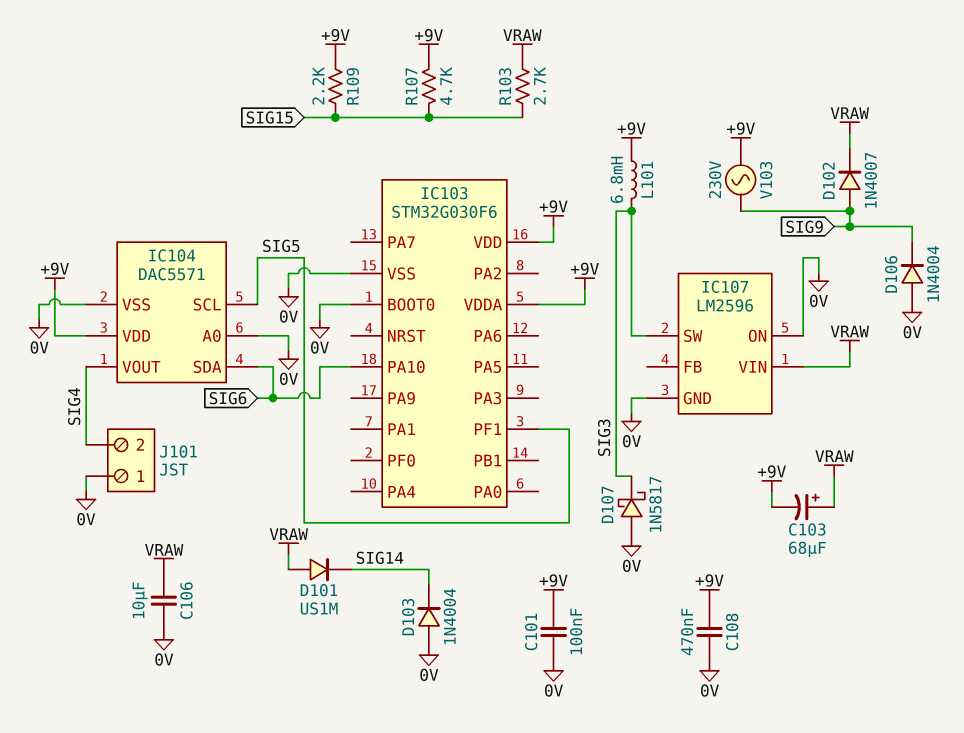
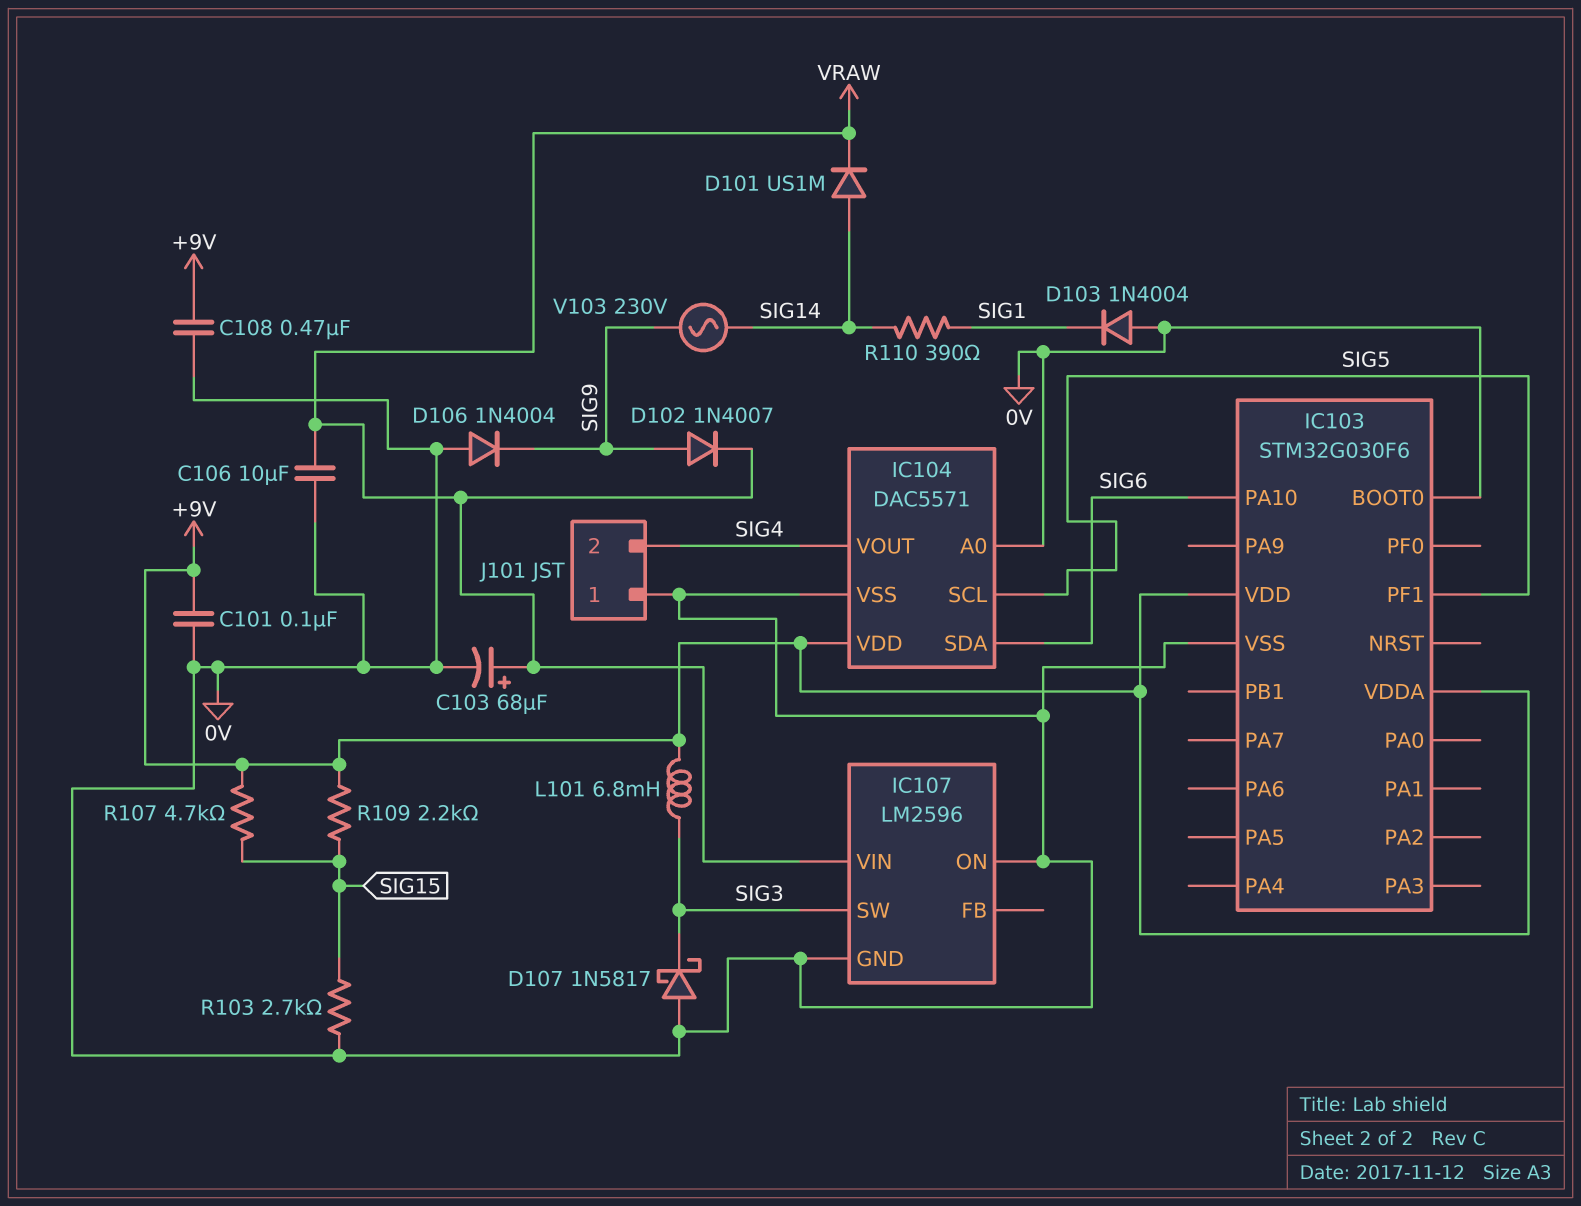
C103: 68uF (plus VRAW, minus +9V) -> 68uF (plus VRAW, minus 0V)
D101: diode US1M (A VRAW, K SIG14) -> diode US1M (A SIG14, K VRAW)
D103: diode 1N4004 (A 0V, K SIG14) -> diode 1N4004 (A 0V, K SIG1)
R103: 2.7k (SIG15, VRAW) -> 2.7k (0V, SIG15)
R110: none -> 390 (SIG1, SIG14)
V103: AC 230V (+9V, SIG9) -> AC 230V (SIG9, SIG14)

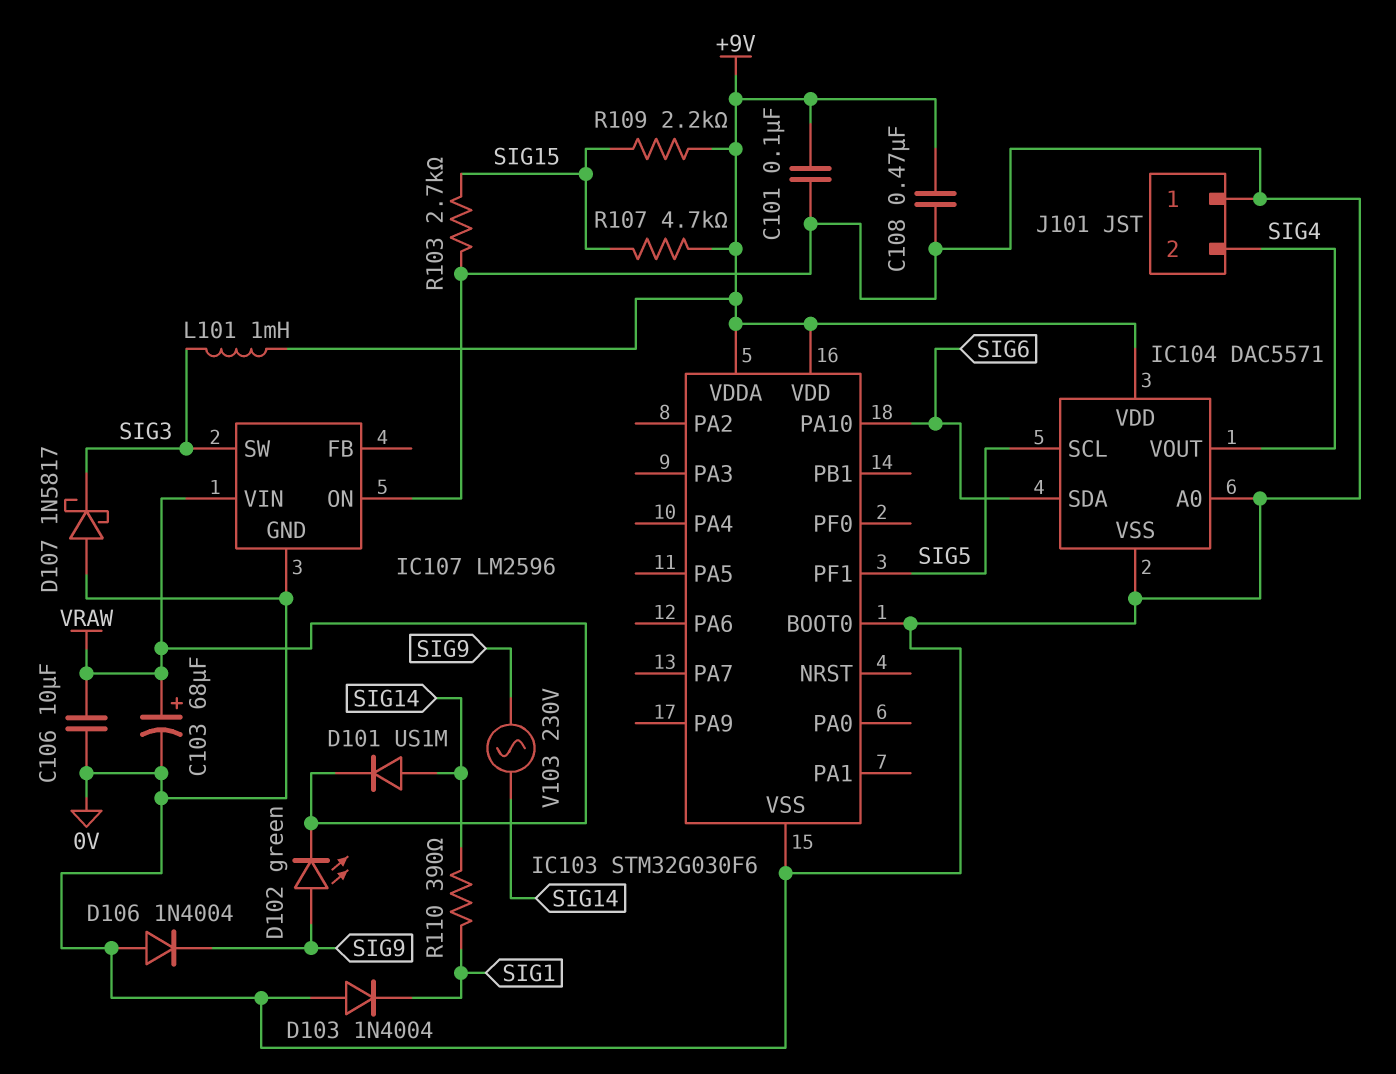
D102: diode 1N4007 (A SIG9, K VRAW) -> LED green (A SIG9, K VRAW)
L101: 6.8mH (+9V, SIG3) -> 1mH (+9V, SIG3)

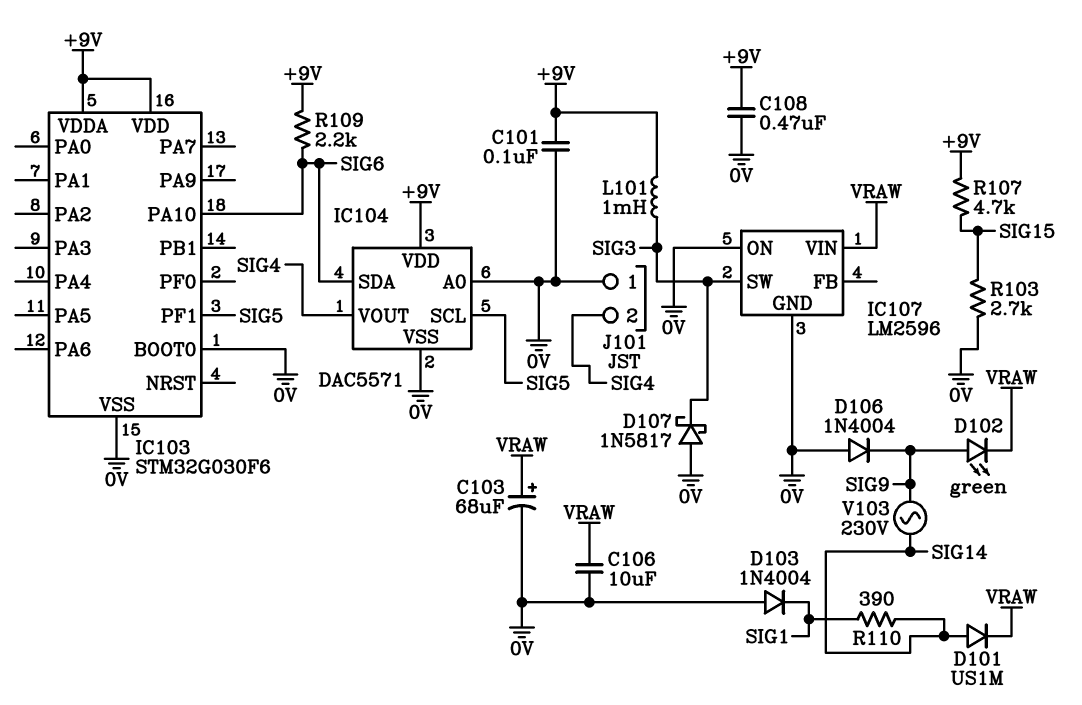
R109: 2.2k (+9V, SIG15) -> 2.2k (+9V, SIG6)

